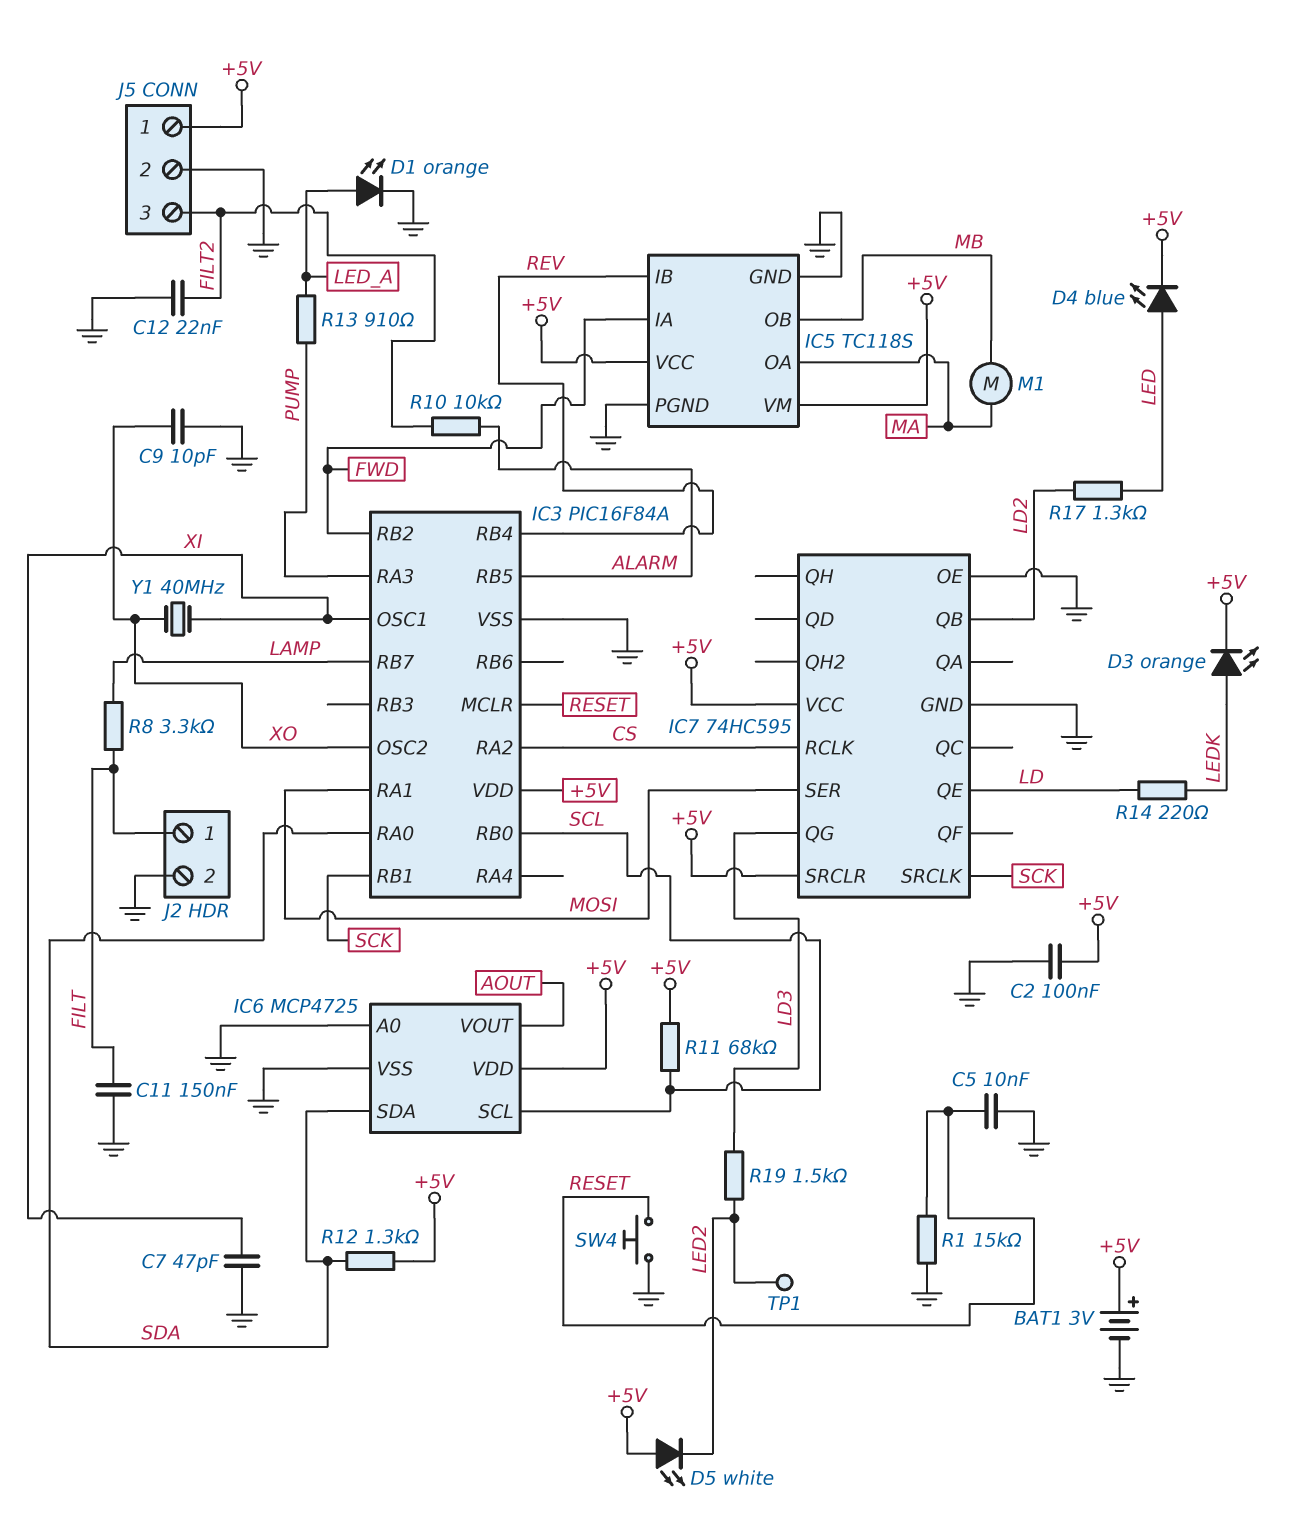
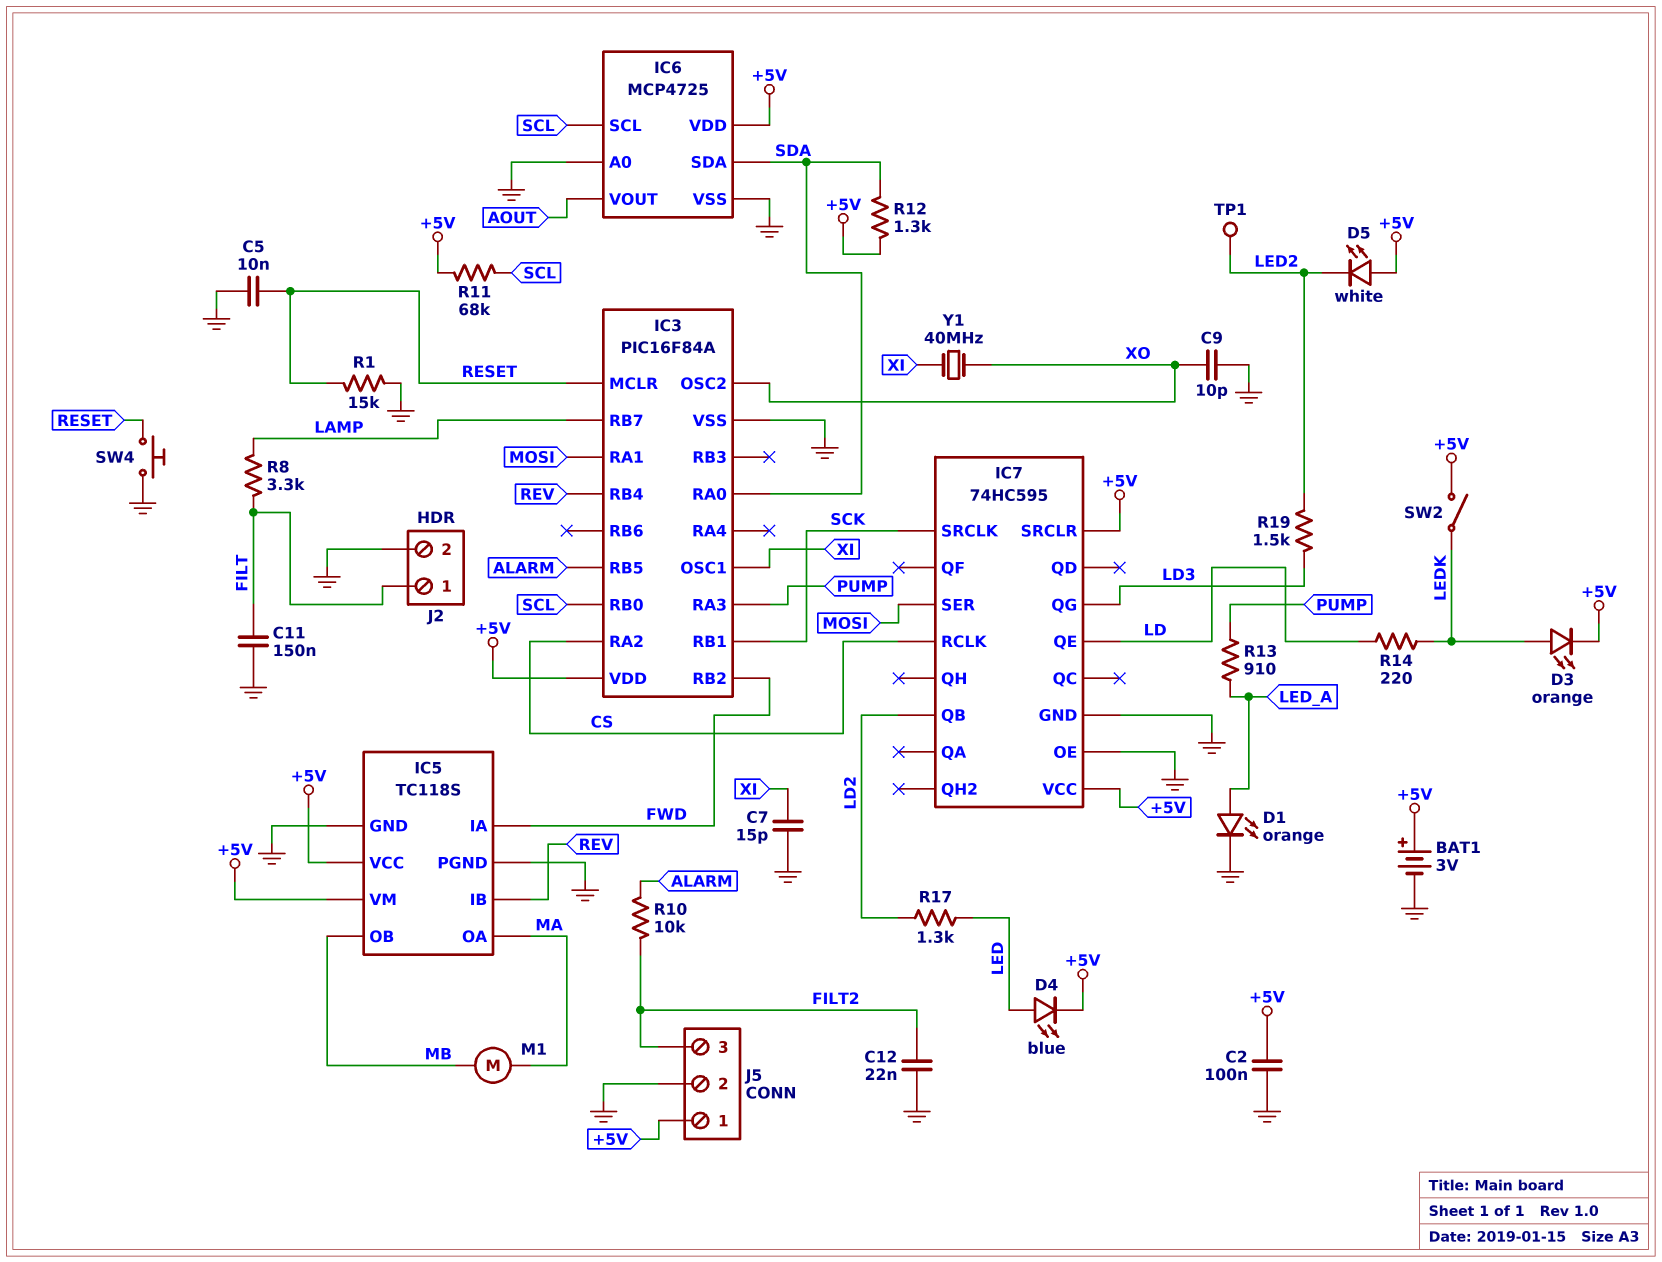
C7: 47pF (GND, XI) -> 15pF (GND, XI)
SW2: none -> switch (+5V, LEDK)

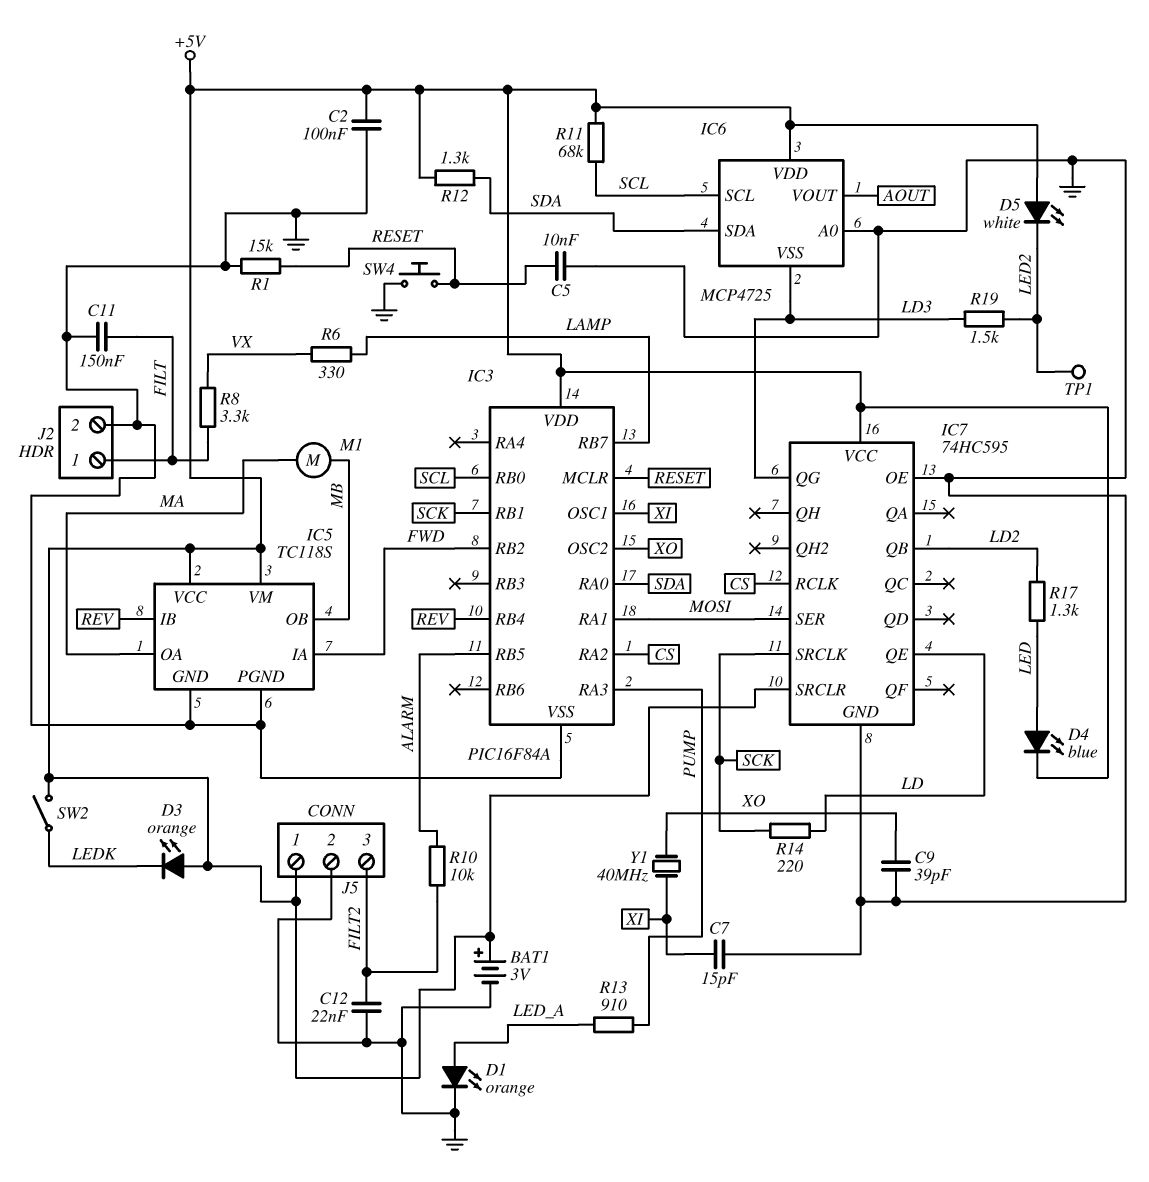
C9: 10pF (GND, XO) -> 39pF (GND, XO)
D3: LED orange (A LEDK, K +5V) -> LED orange (A +5V, K LEDK)
IC6 pin VSS: GND -> LD3
R6: none -> 330 (LAMP, VX)
R8: 3.3k (FILT, LAMP) -> 3.3k (FILT, VX)
R14: 220 (LD, LEDK) -> 220 (LD, SCK)

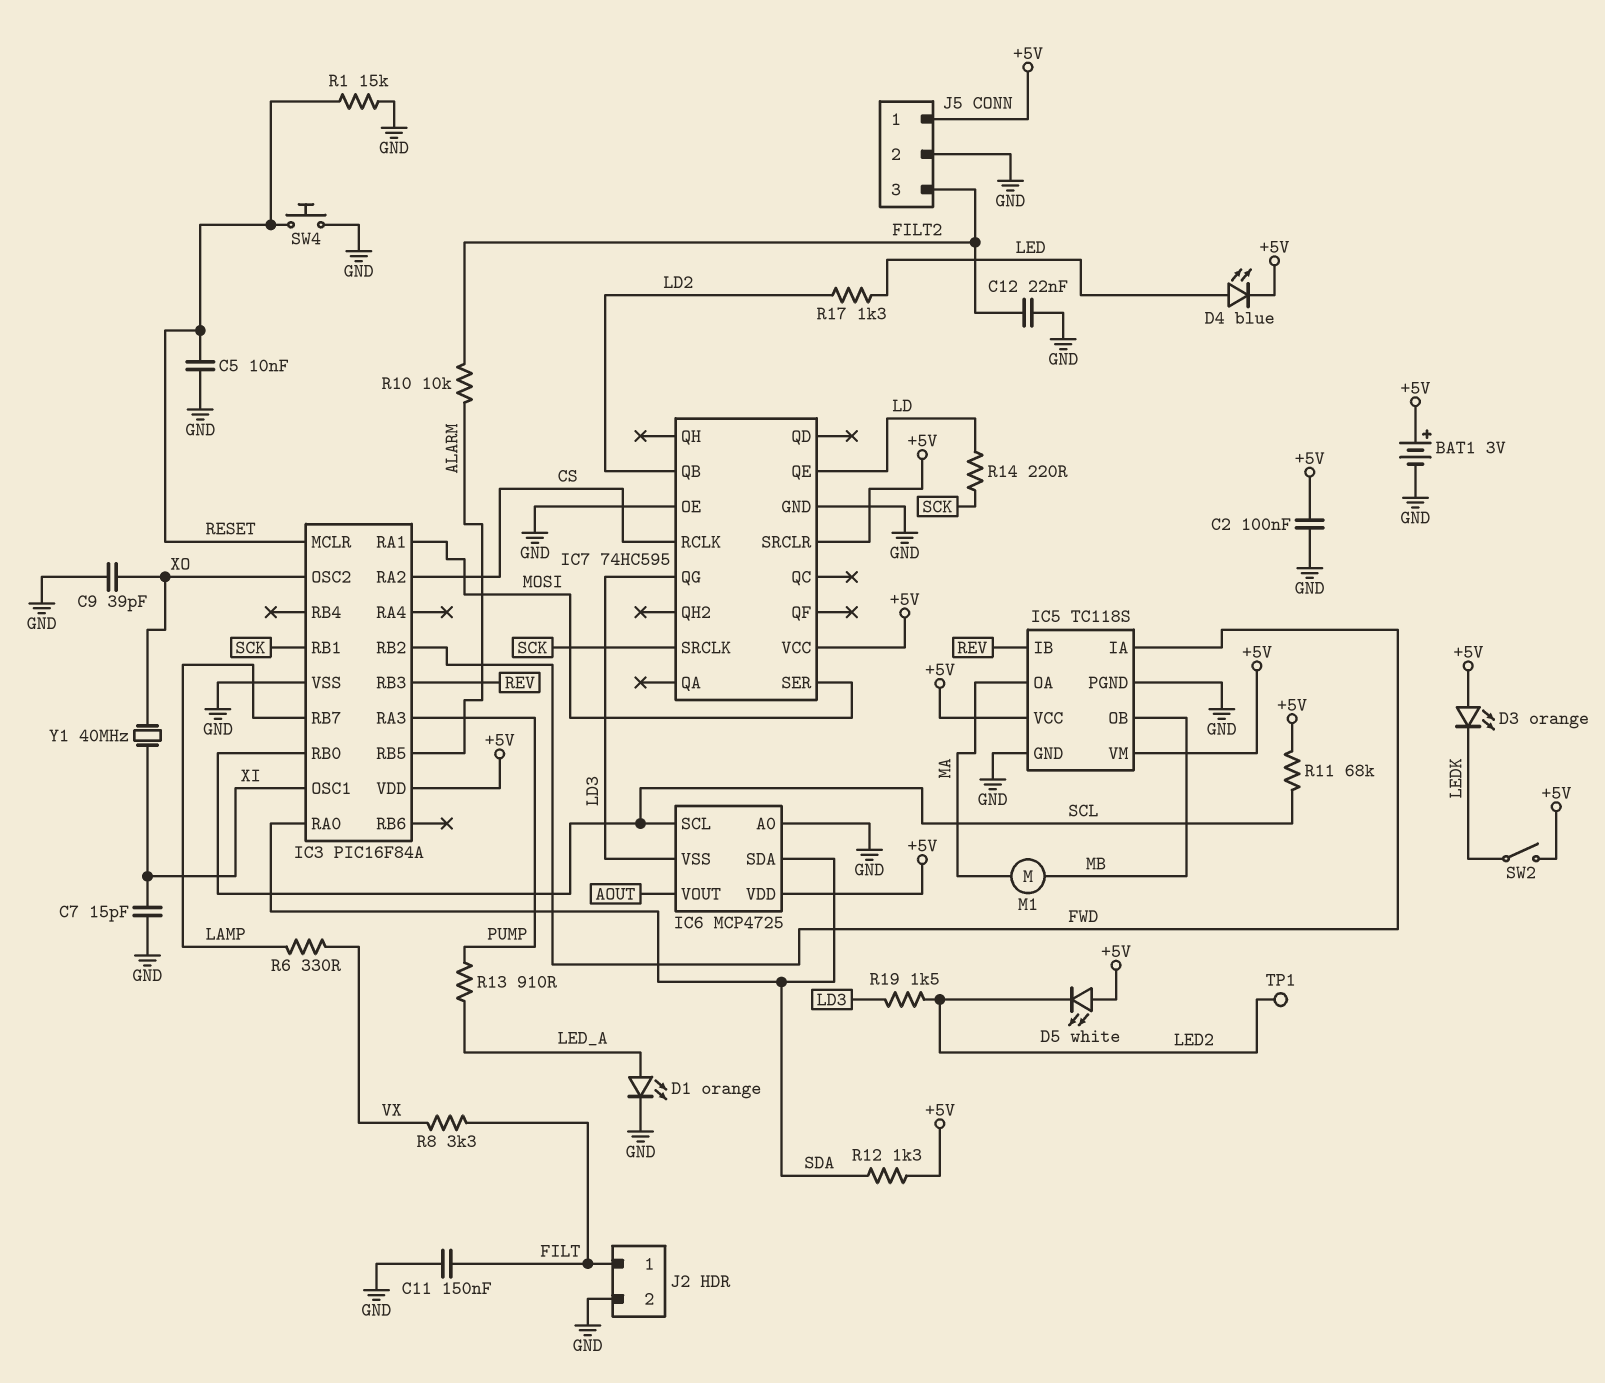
IC3 pin RB3: none -> REV
IC3 pin RB4: REV -> none

